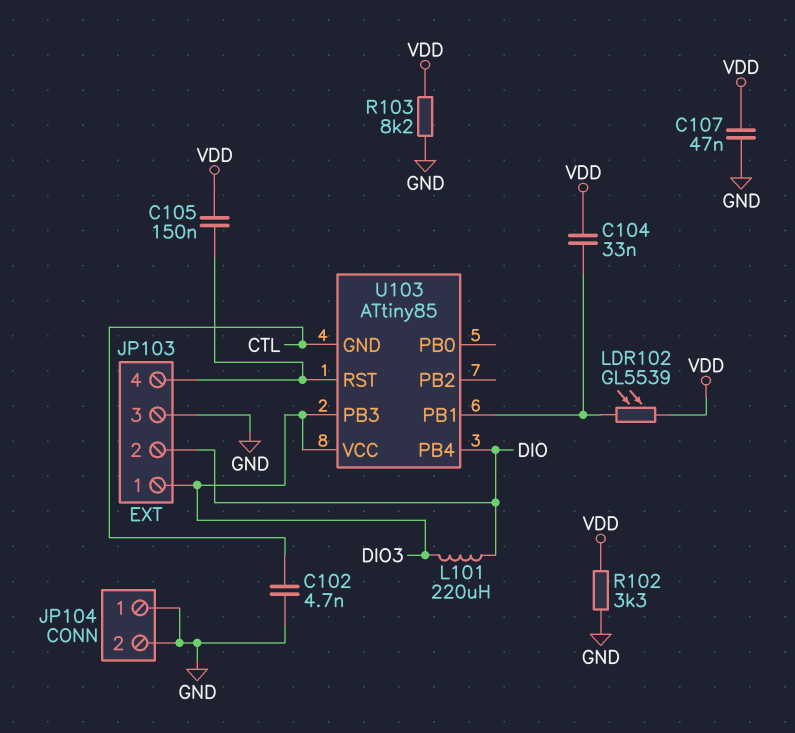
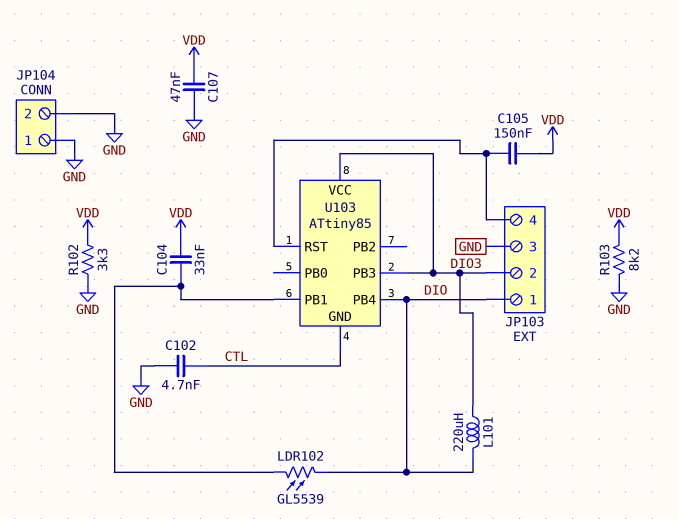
JP103 pin 1: DIO3 -> DIO
JP103 pin 2: DIO -> DIO3
LDR102: GL5539 (U103/PB1, VDD) -> GL5539 (DIO, U103/PB1)

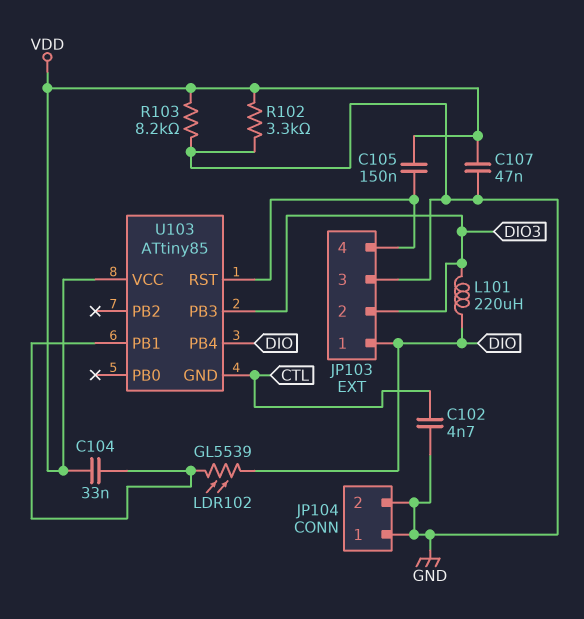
U103 pin VCC: DIO3 -> VDD

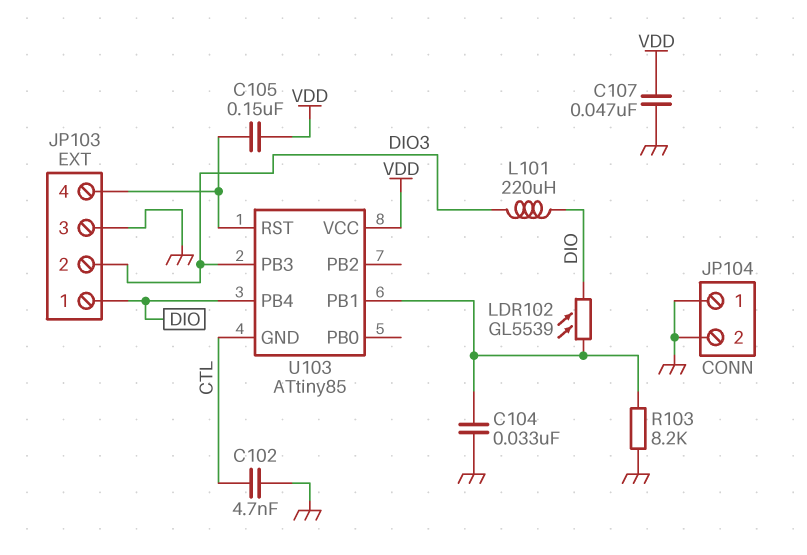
C104: 33nF (U103/PB1, VDD) -> 33nF (GND, U103/PB1)
R102: 3.3k (GND, VDD) -> none
R103: 8.2k (GND, VDD) -> 8.2k (GND, U103/PB1)

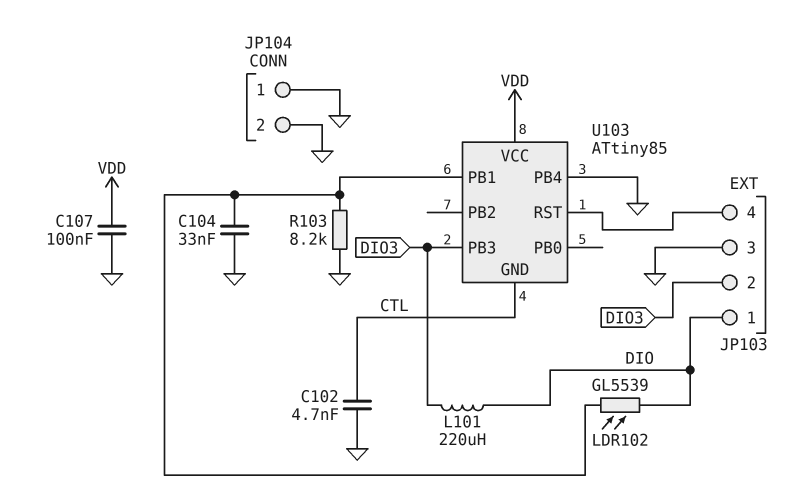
C105: 150nF (JP103/4, VDD) -> none
C107: 47nF (GND, VDD) -> 100nF (GND, VDD)
U103 pin PB4: DIO -> GND

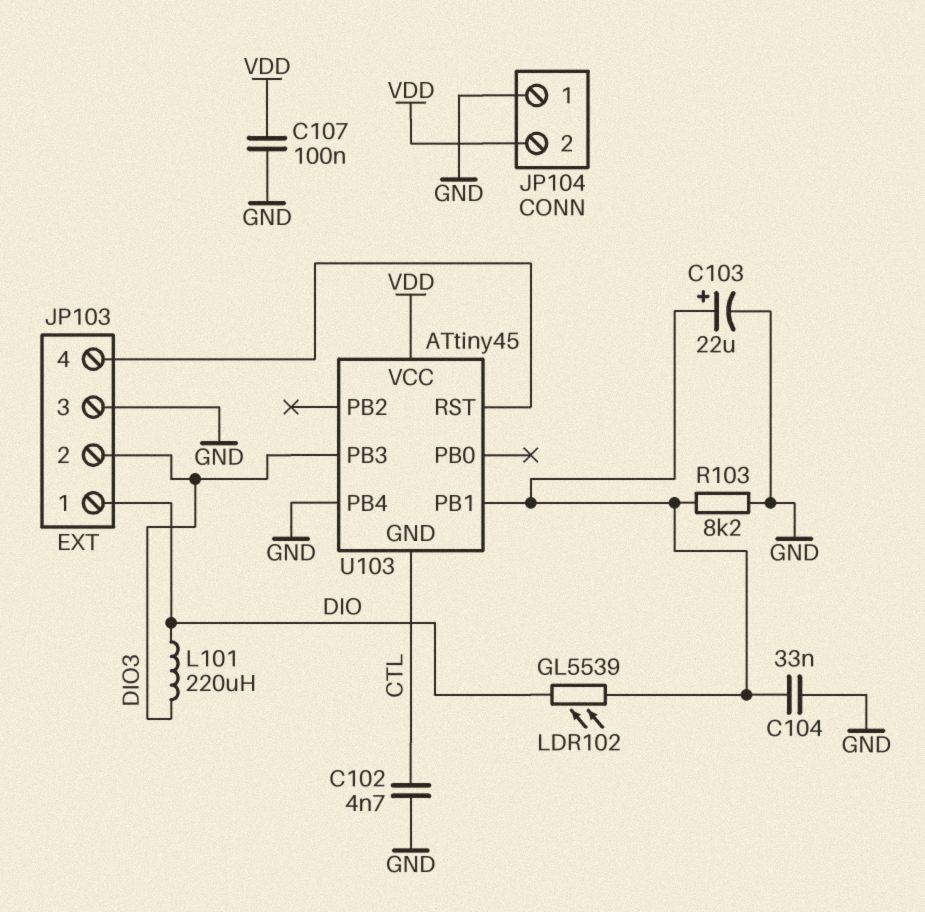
C103: none -> 22uF (plus U103/PB1, minus GND)
JP104 pin 2: GND -> VDD
U103: ATtiny85 -> ATtiny45

